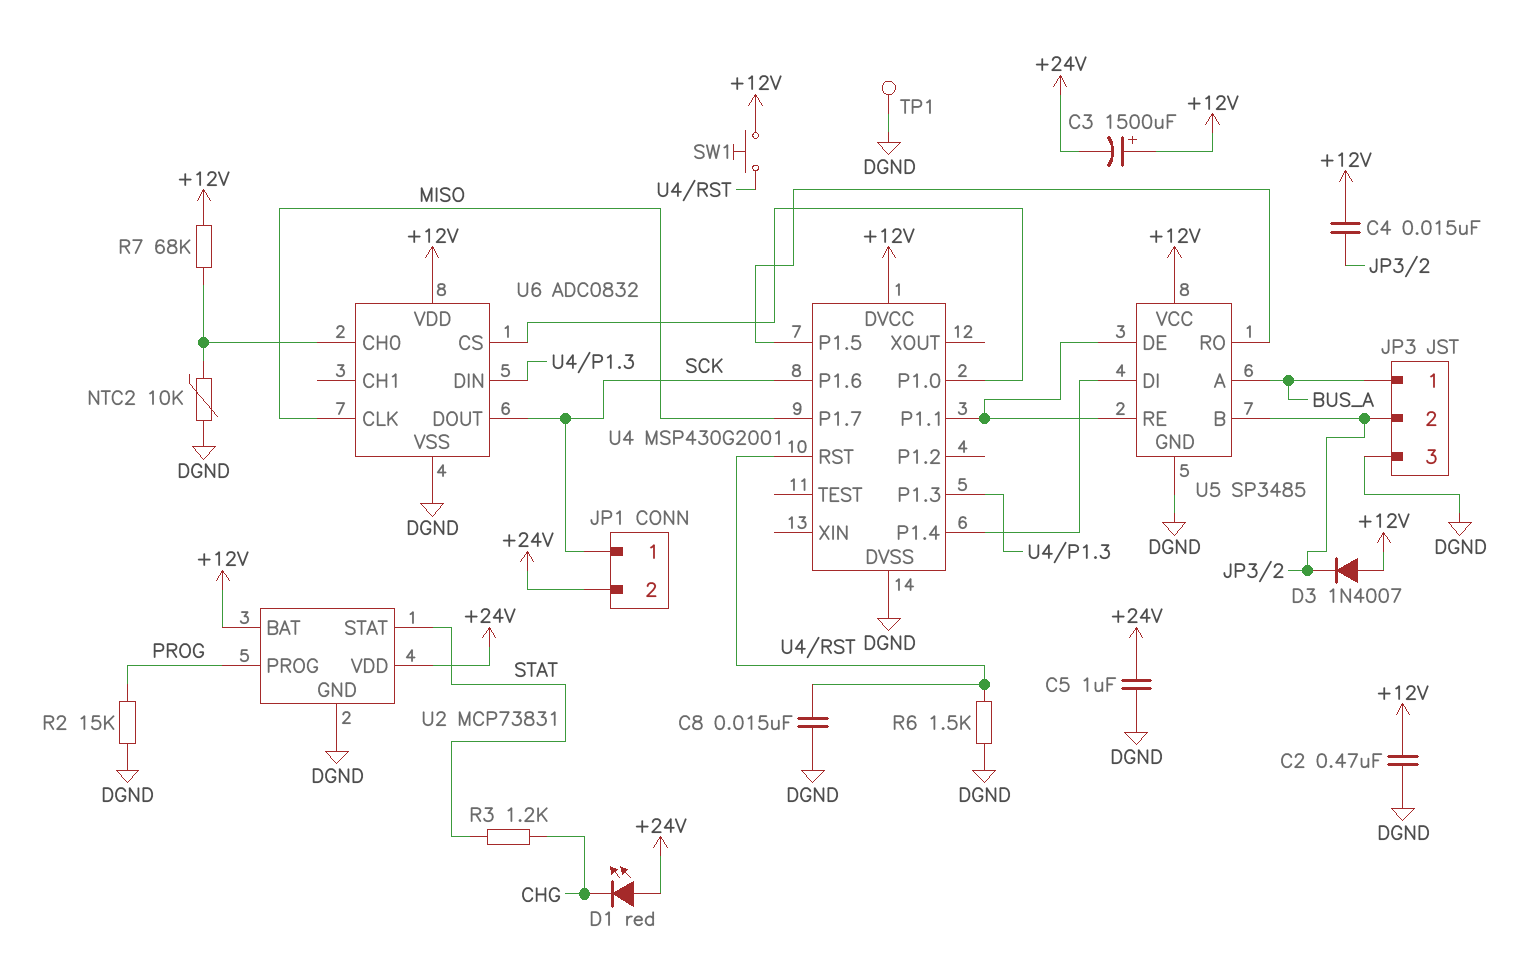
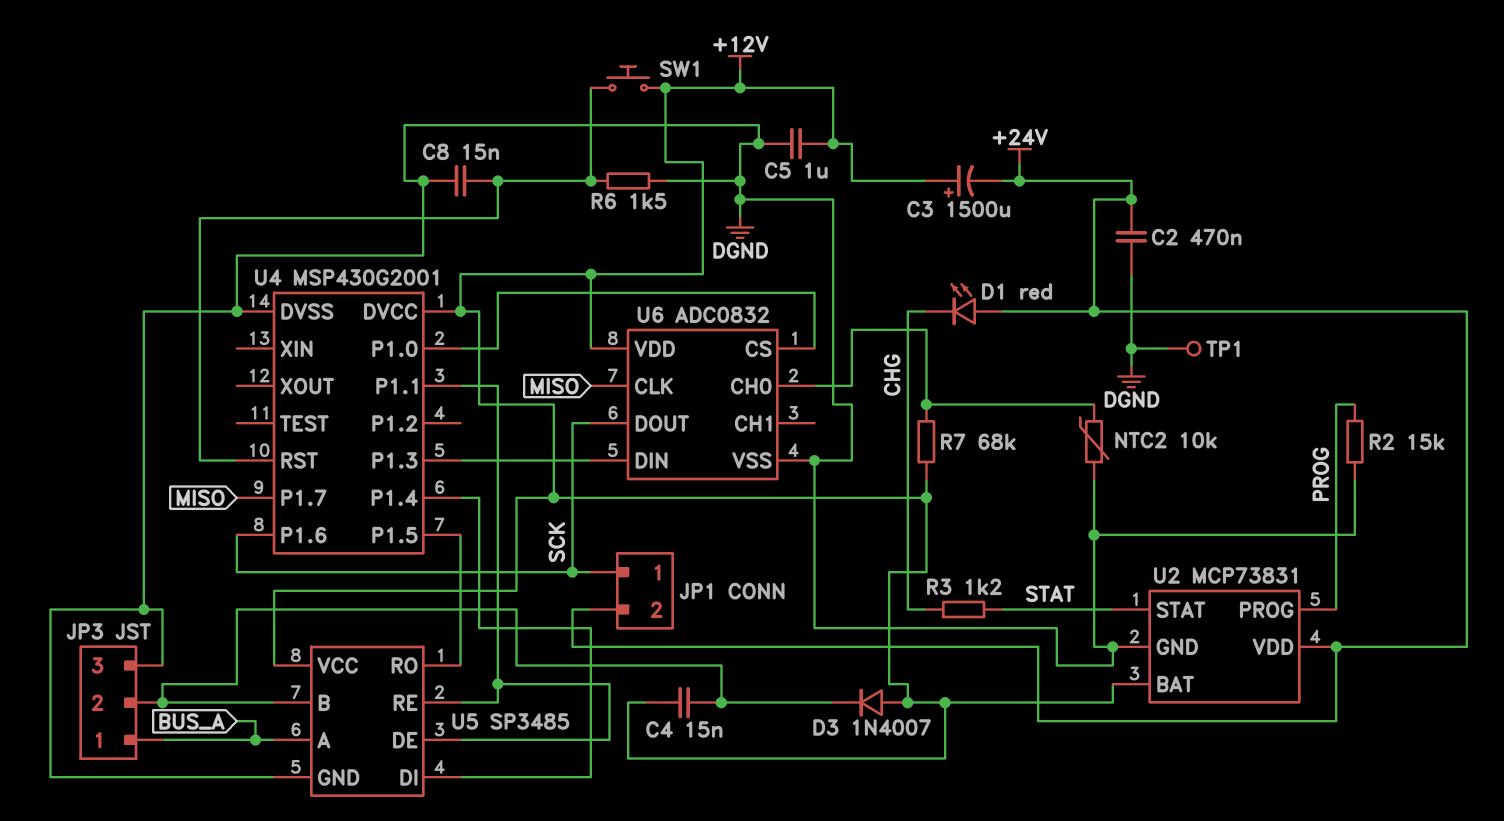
C2: 470nF (+12V, DGND) -> 470nF (+24V, DGND)
C5: 1uF (+24V, DGND) -> 1uF (+12V, DGND)

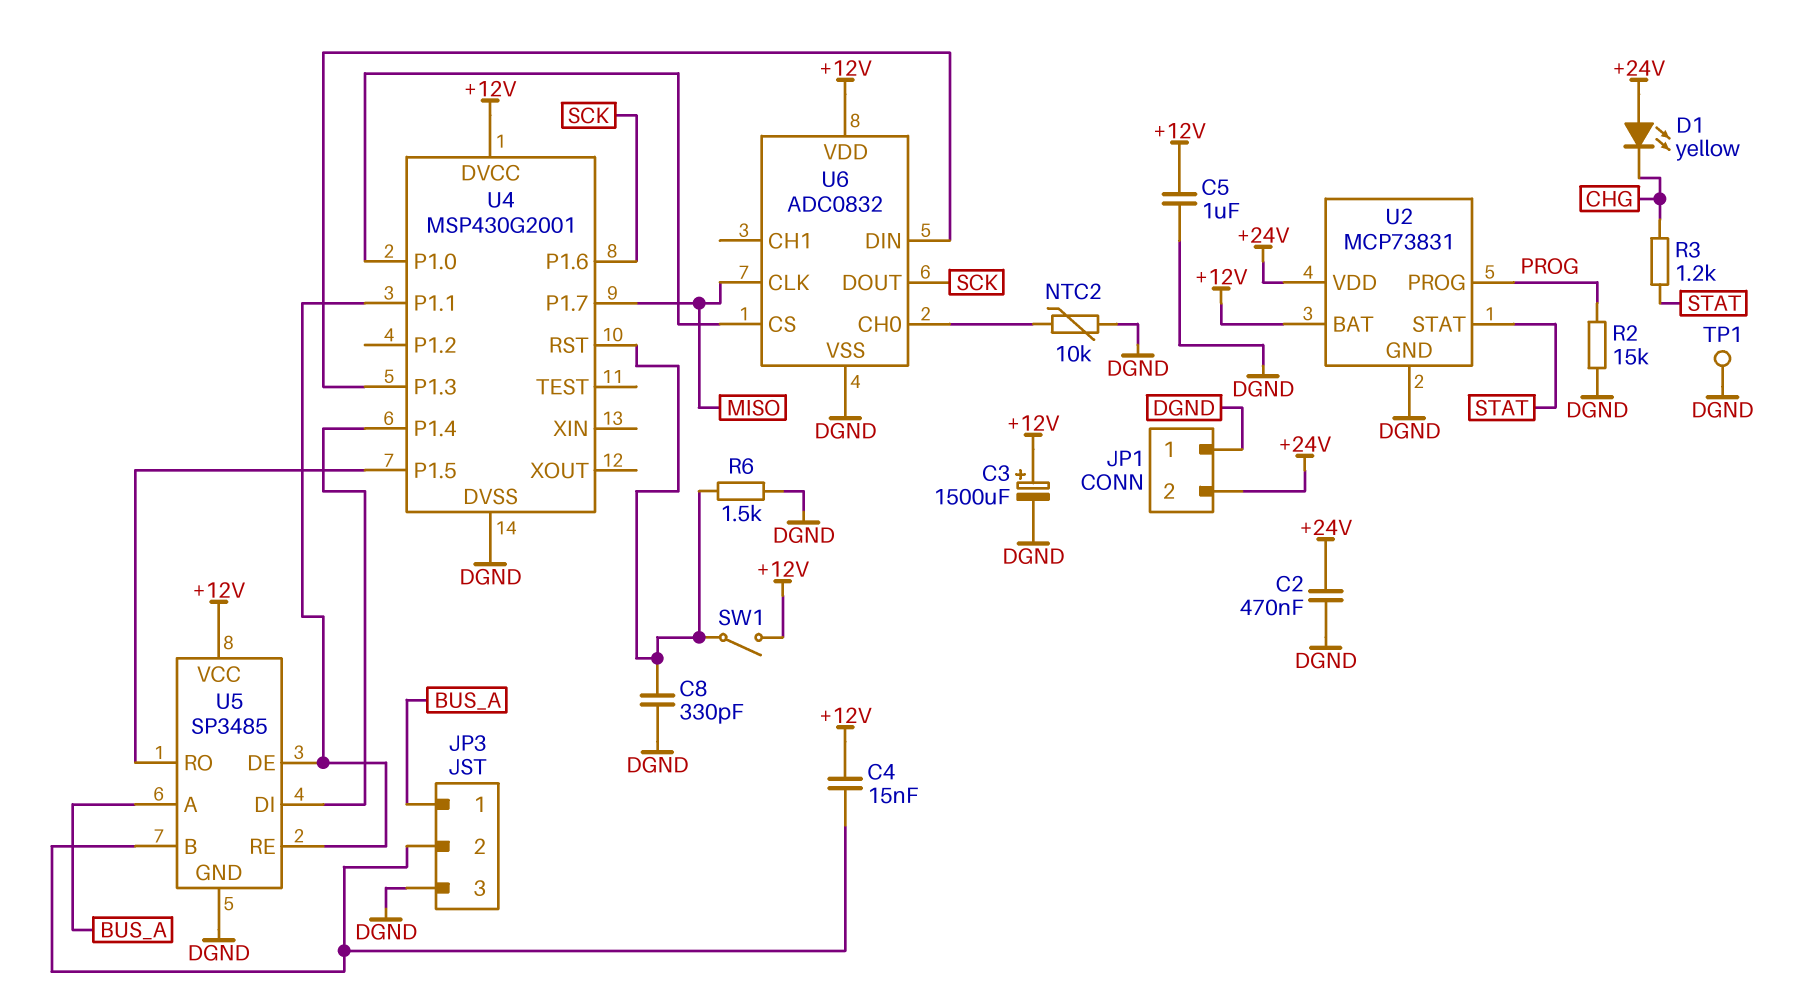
C3: 1500uF (plus +12V, minus +24V) -> 1500uF (plus +12V, minus DGND)
C8: 15nF (DGND, U4/RST) -> 330pF (DGND, U4/RST)
D1: LED red (A +24V, K CHG) -> LED yellow (A +24V, K CHG)
D3: diode 1N4007 (A +12V, K JP3/2) -> none
JP1 pin 1: SCK -> DGND
R7: 68k (+12V, U6/CH0) -> none
SW1: button (+12V, U4/RST) -> switch (+12V, U4/RST)

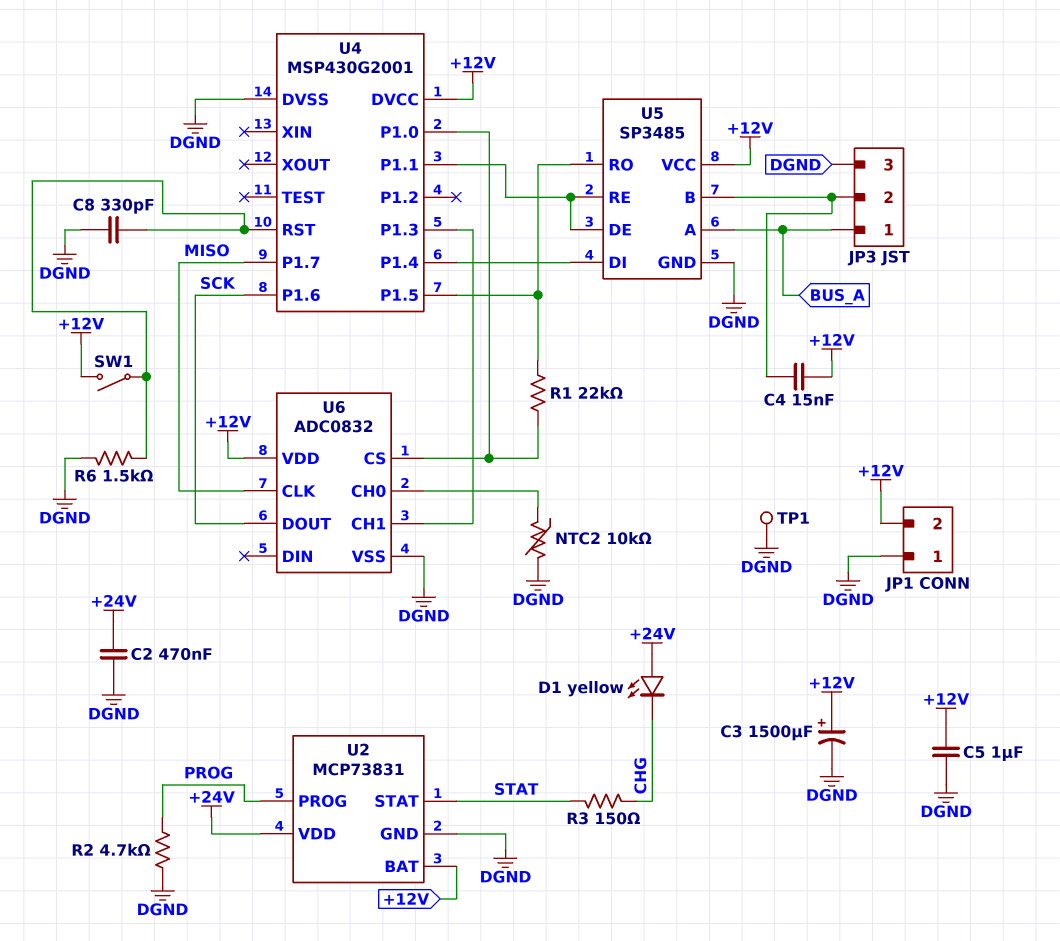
JP1 pin 2: +24V -> +12V
R1: none -> 22k (U4/P1.0, U4/P1.5)
R2: 15k (DGND, PROG) -> 4.7k (DGND, PROG)
R3: 1.2k (CHG, STAT) -> 150 (CHG, STAT)
U6 pin CH1: none -> U4/P1.3
U6 pin DIN: U4/P1.3 -> none

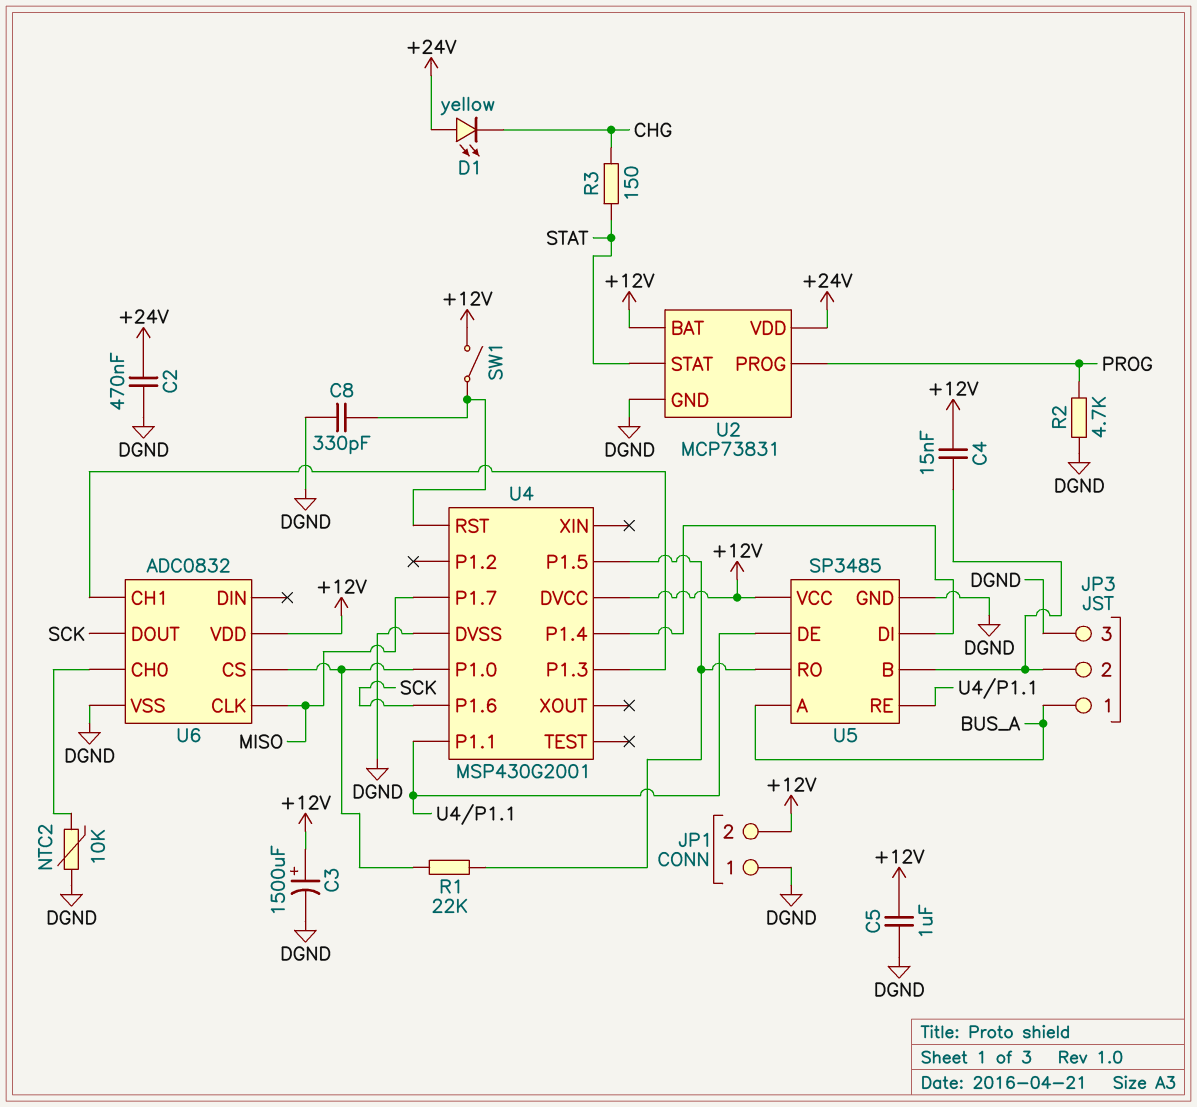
R6: 1.5k (DGND, U4/RST) -> none
TP1: test point (DGND) -> none

